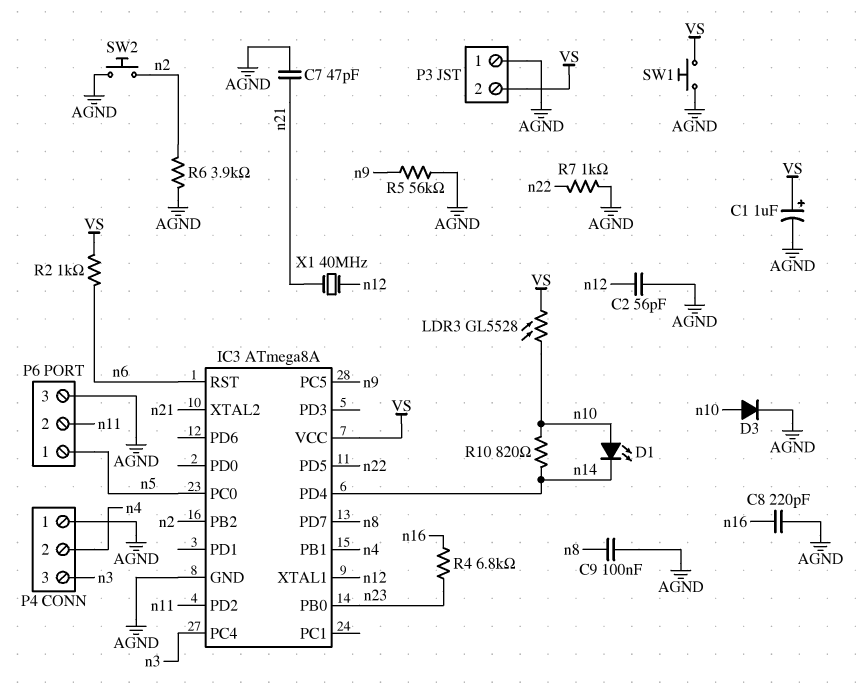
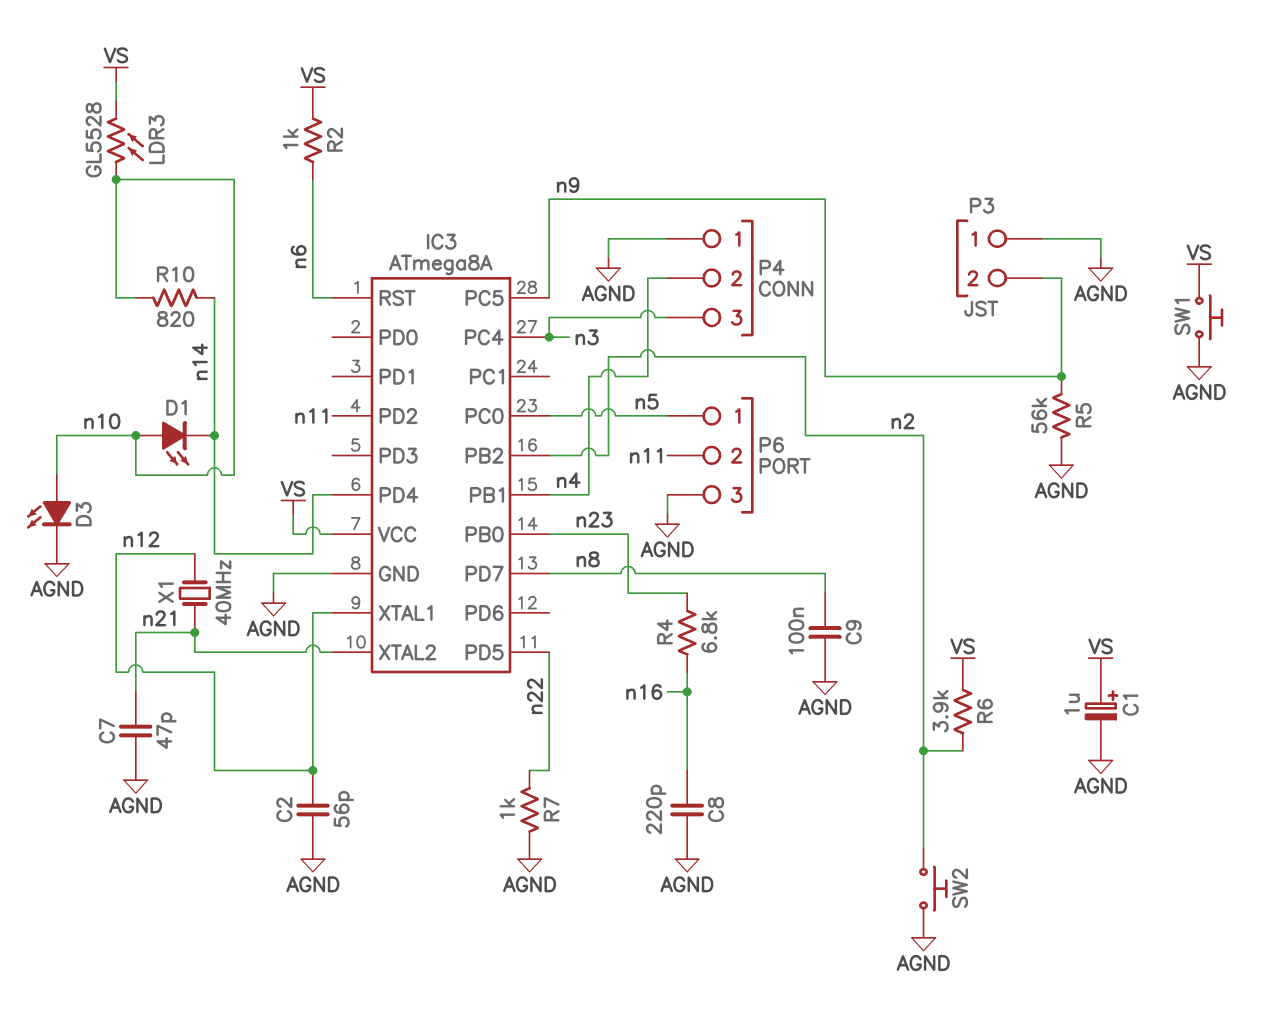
D3: diode (A n10, K AGND) -> LED (A n10, K AGND)
P3 pin 2: VS -> n9
R6: 3.9k (AGND, n2) -> 3.9k (VS, n2)

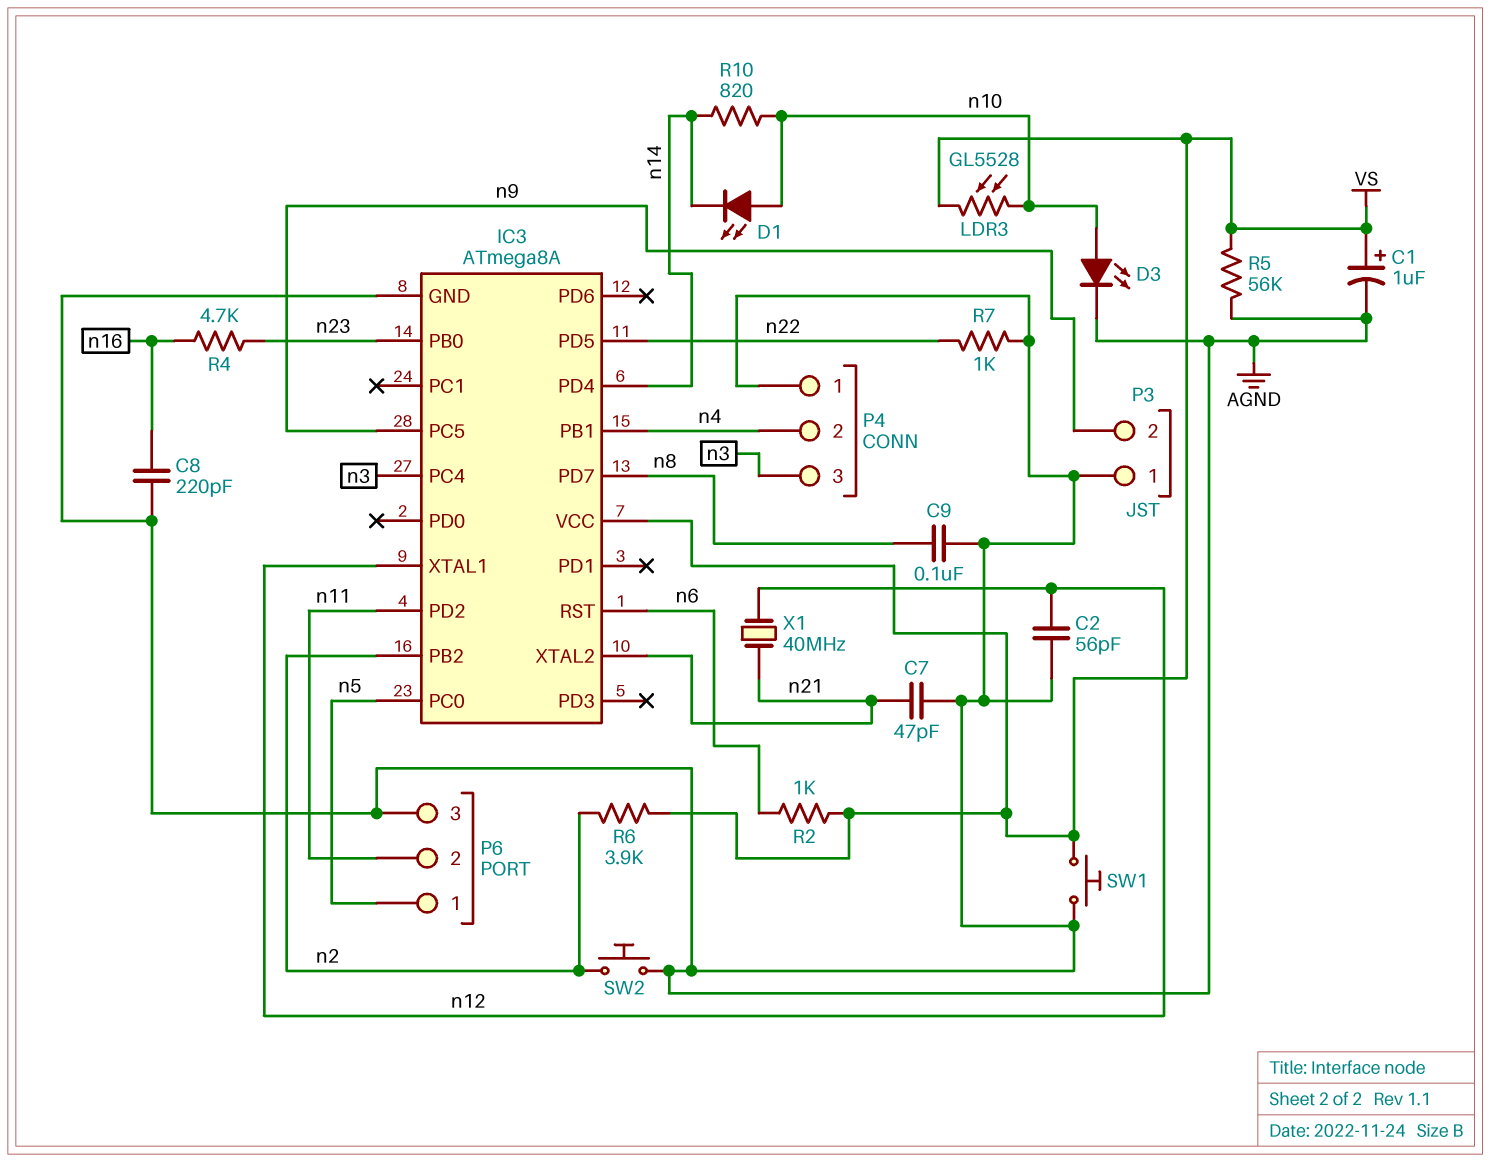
R4: 6.8k (n16, n23) -> 4.7k (n16, n23)
R5: 56k (AGND, n9) -> 56k (AGND, VS)

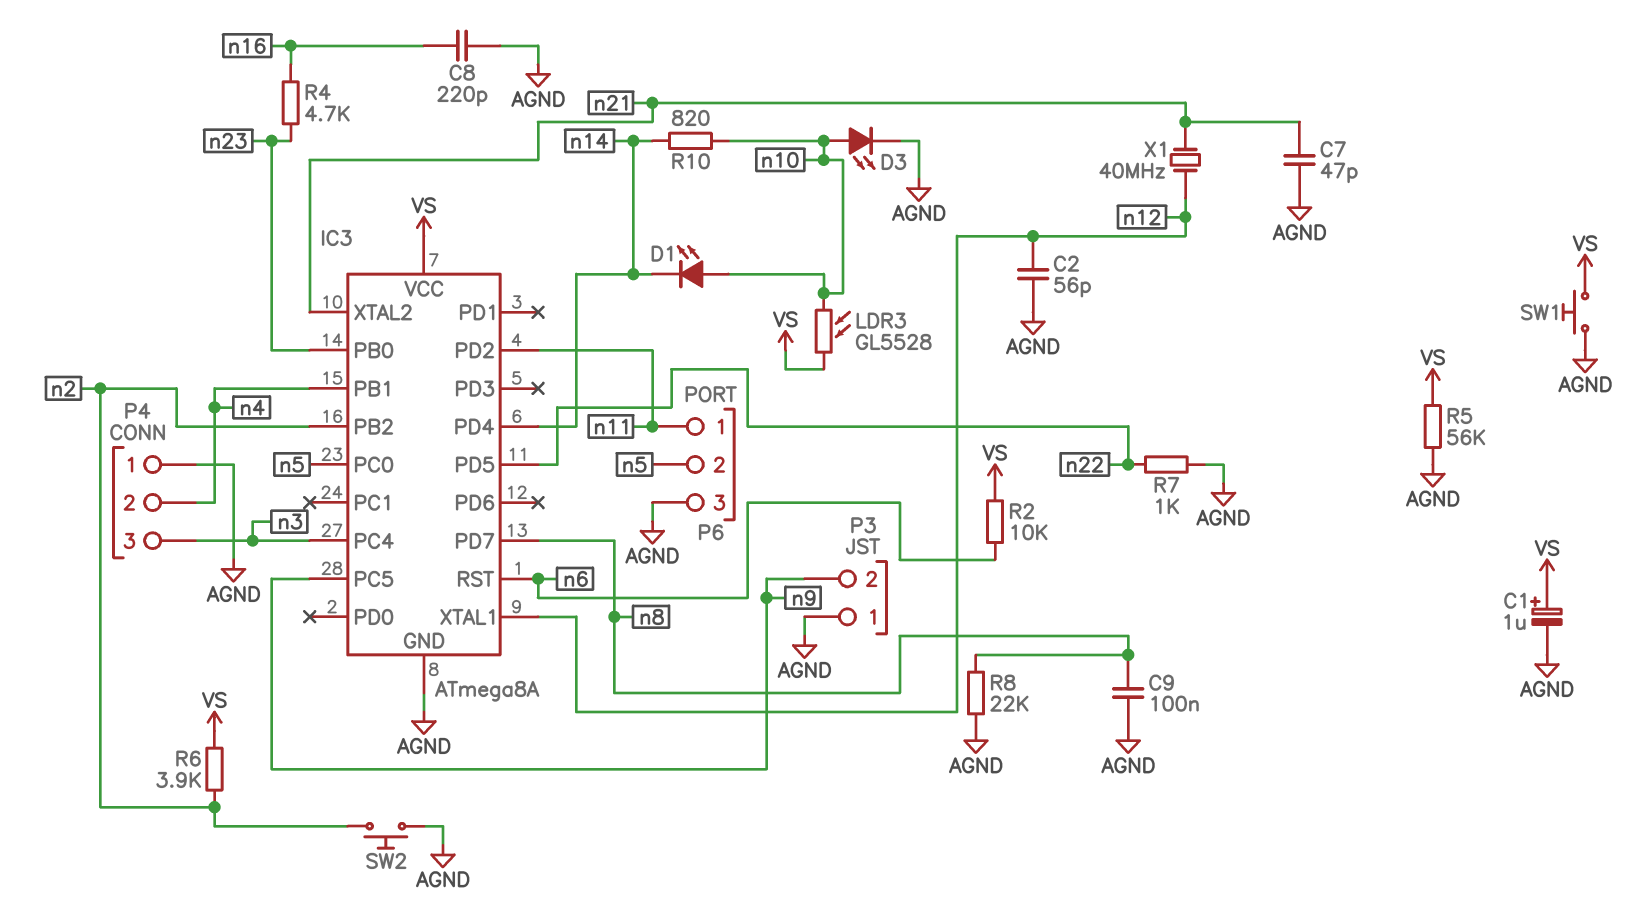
P6 pin 1: n5 -> n11
P6 pin 2: n11 -> n5
R2: 1k (VS, n6) -> 10k (VS, n6)
R8: none -> 22k (AGND, n8)

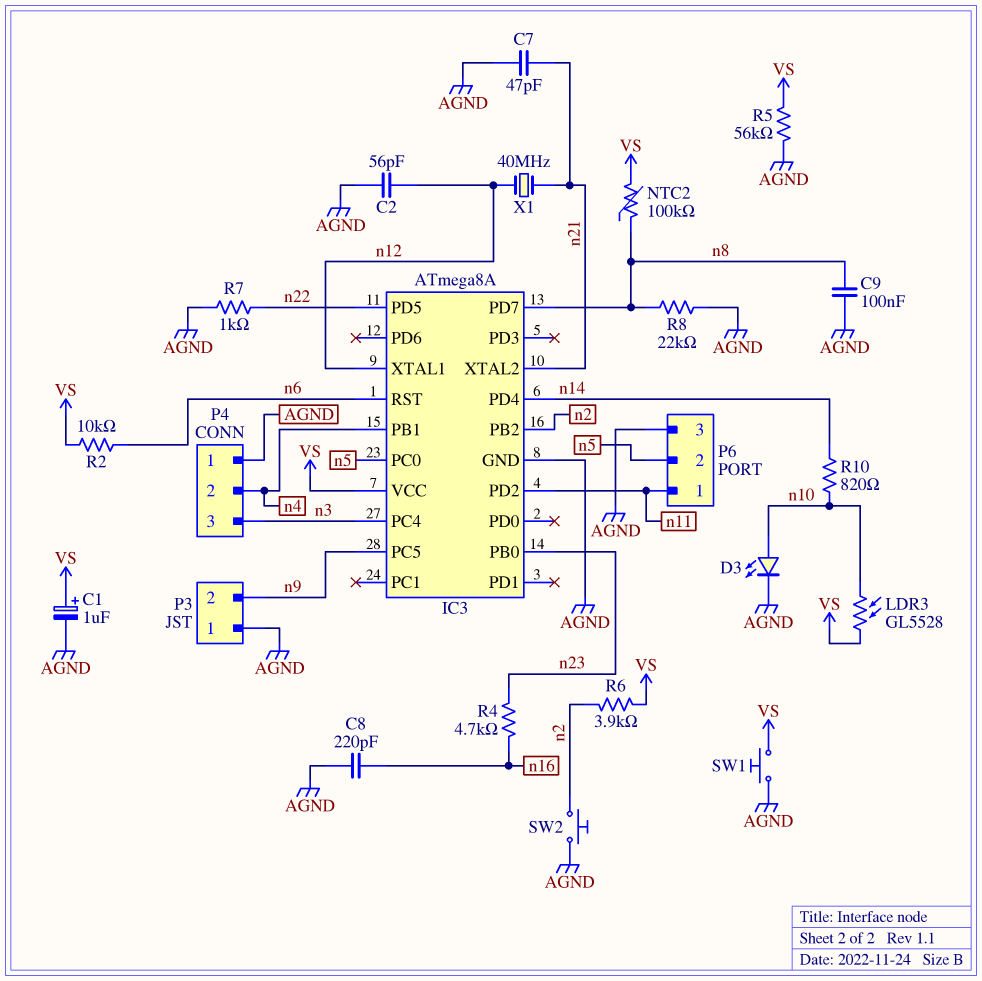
D1: LED (A n10, K n14) -> none
NTC2: none -> 100k (VS, n8)

